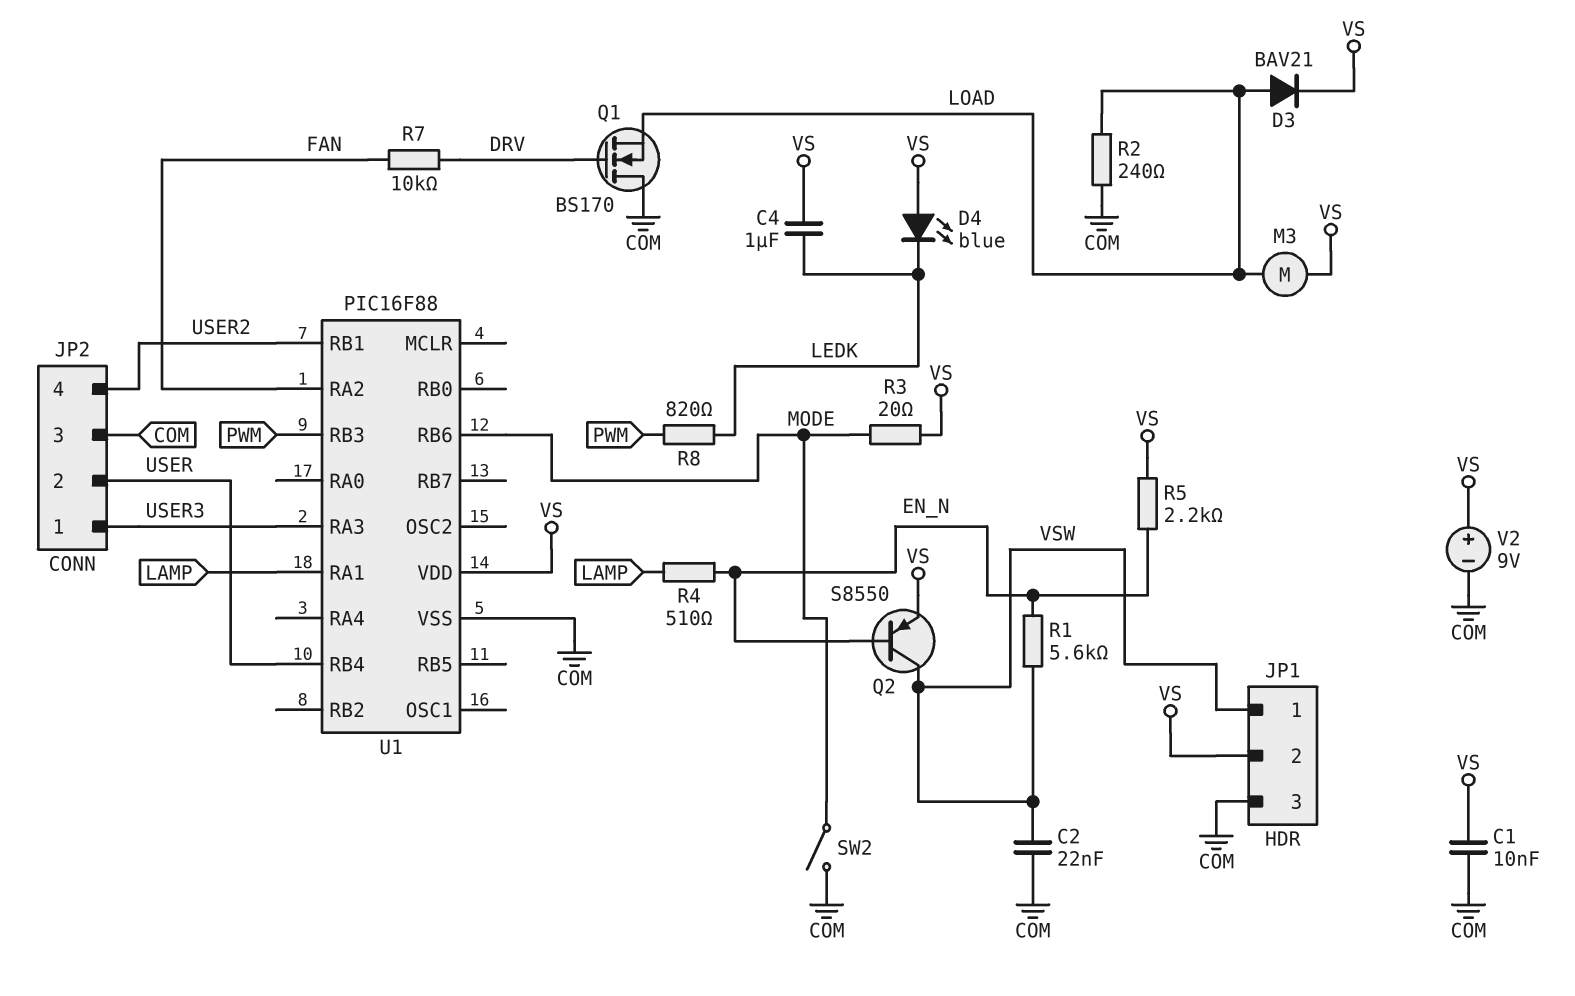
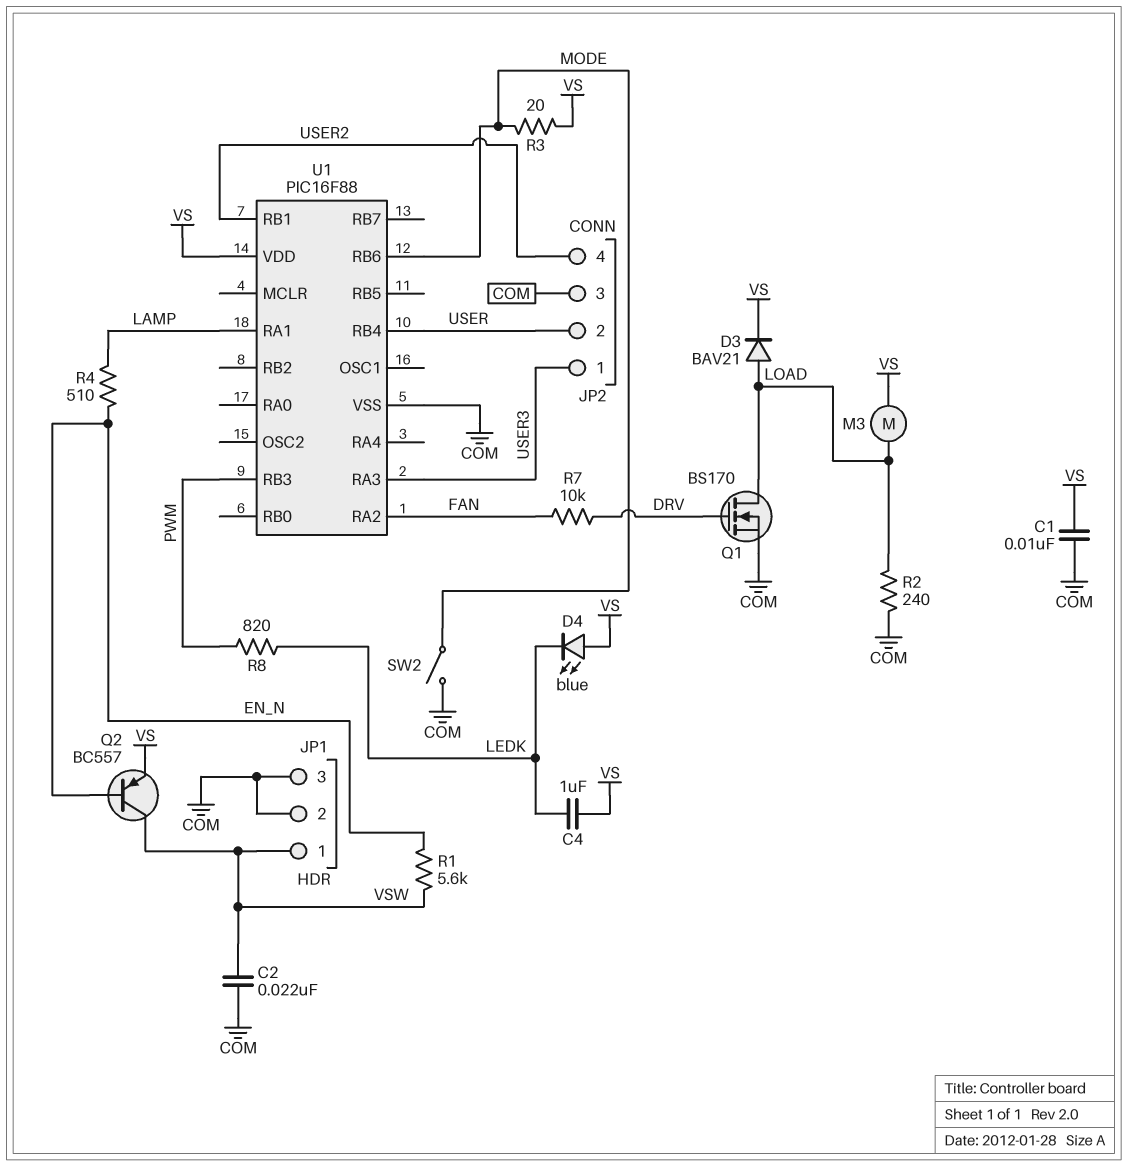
JP1 pin 2: VS -> COM
Q1: NMOS BS170 (G DRV, D COM, S LOAD) -> NMOS BS170 (G DRV, D LOAD, S COM)
Q2: PNP S8550 (B EN_N, C VSW, E VS) -> PNP BC557 (B EN_N, C VSW, E VS)
R5: 2.2k (EN_N, VS) -> none
V2: 9V (plus VS, minus COM) -> none

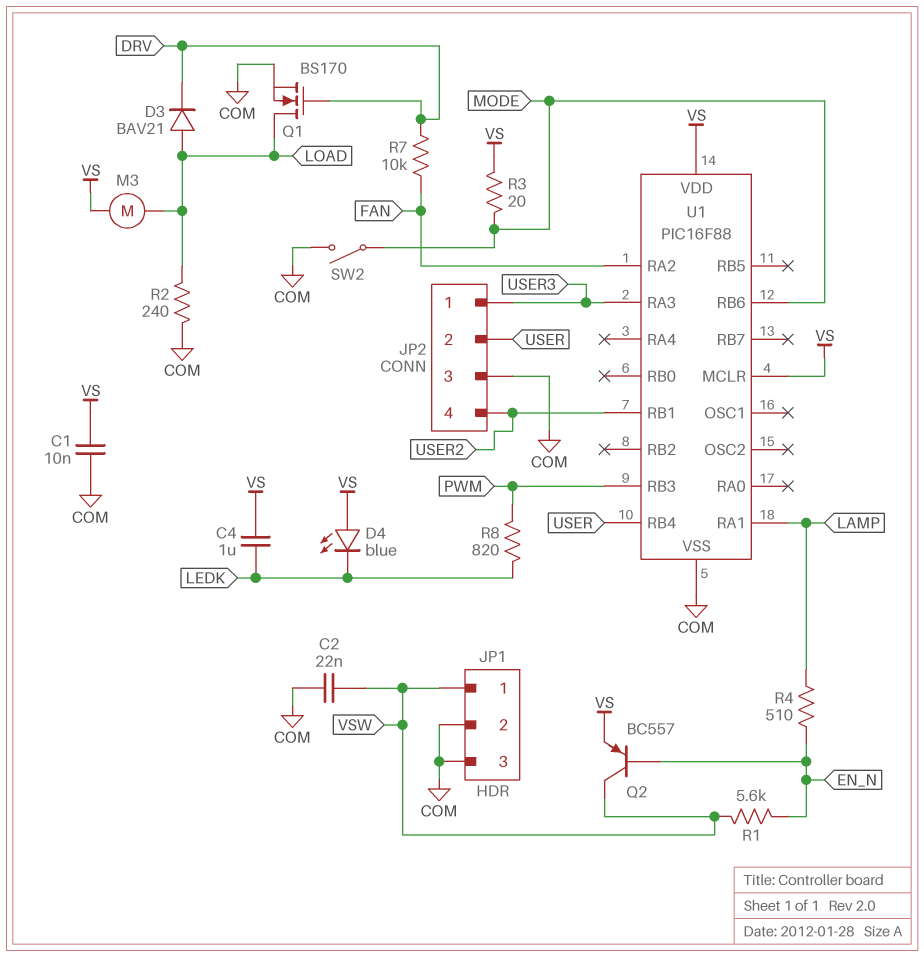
D3: diode BAV21 (A LOAD, K VS) -> diode BAV21 (A LOAD, K DRV)
U1 pin MCLR: none -> VS

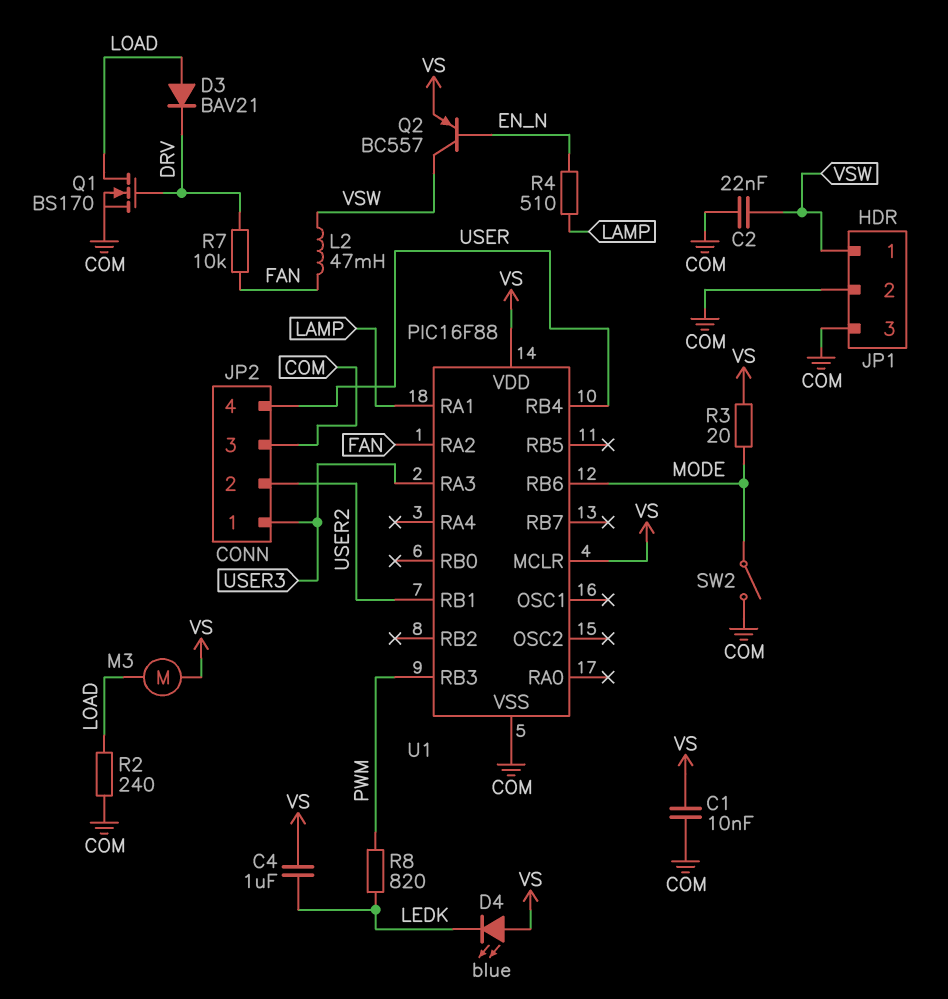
JP2 pin 2: USER -> USER2
JP2 pin 4: USER2 -> USER
L2: none -> 47mH (FAN, VSW)
R1: 5.6k (EN_N, VSW) -> none

